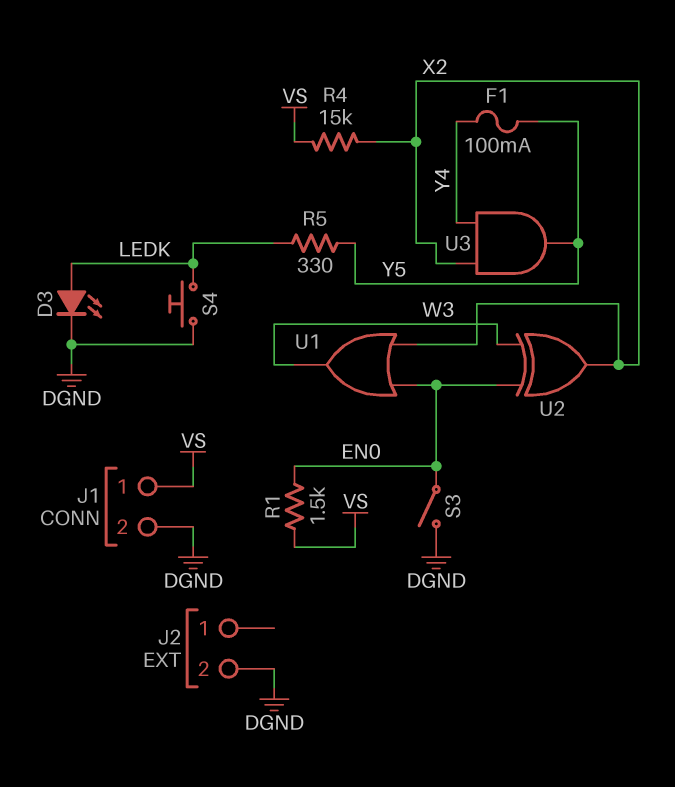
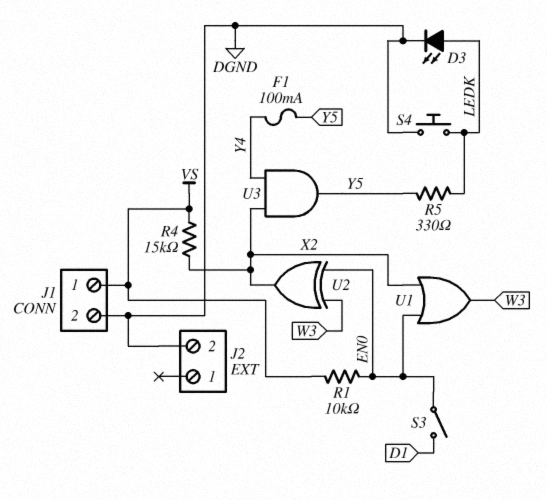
R1: 1.5k (EN0, VS) -> 10k (EN0, VS)
S3: switch (DGND, EN0) -> switch (D1, EN0)

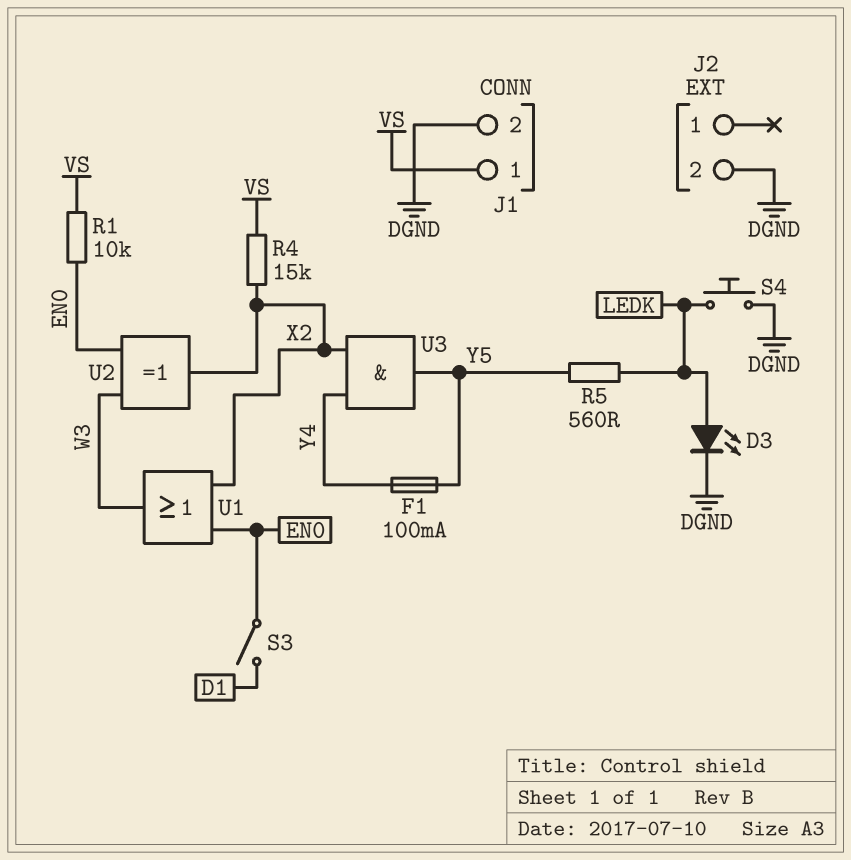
R5: 330 (LEDK, Y5) -> 560 (LEDK, Y5)

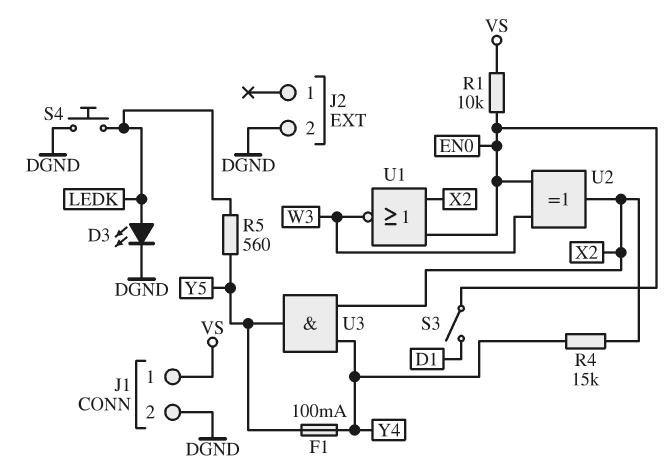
R4: 15k (VS, X2) -> 15k (X2, Y4)
U1: OR (in EN0, in X2, out W3) -> NOR (in EN0, in X2, out W3)

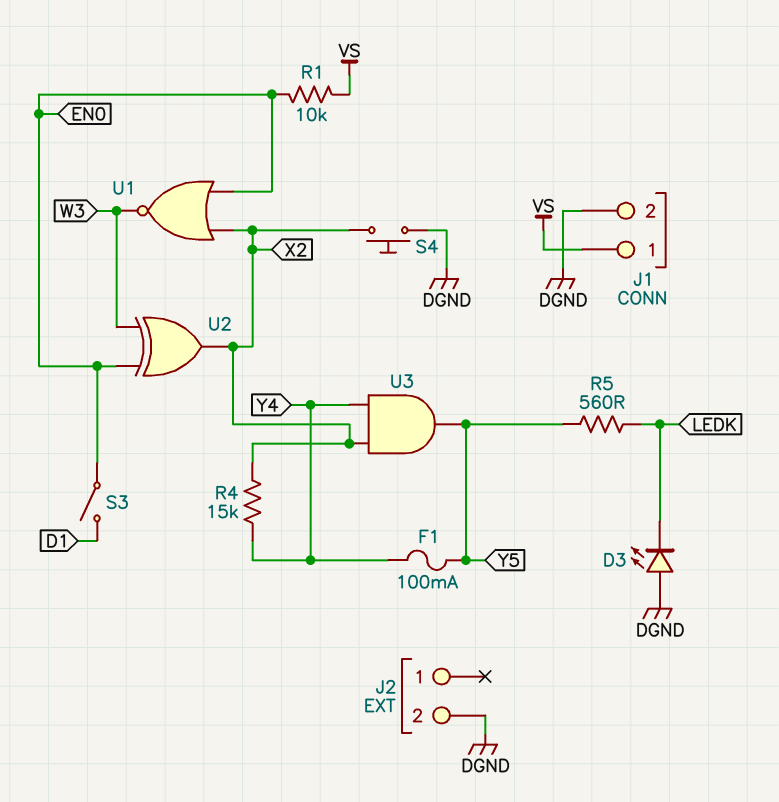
D3: LED (A LEDK, K DGND) -> LED (A DGND, K LEDK)
S4: button (DGND, LEDK) -> button (DGND, X2)

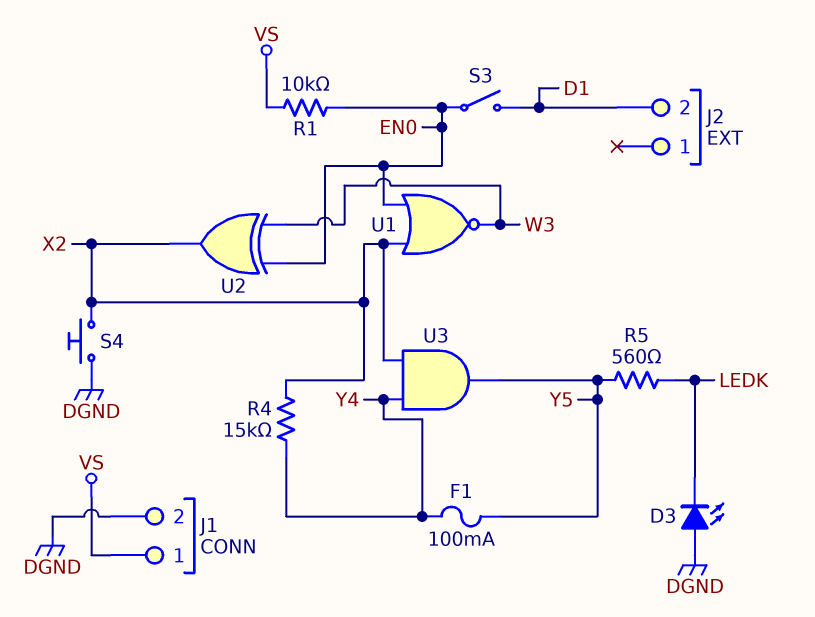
J2 pin 2: DGND -> D1

